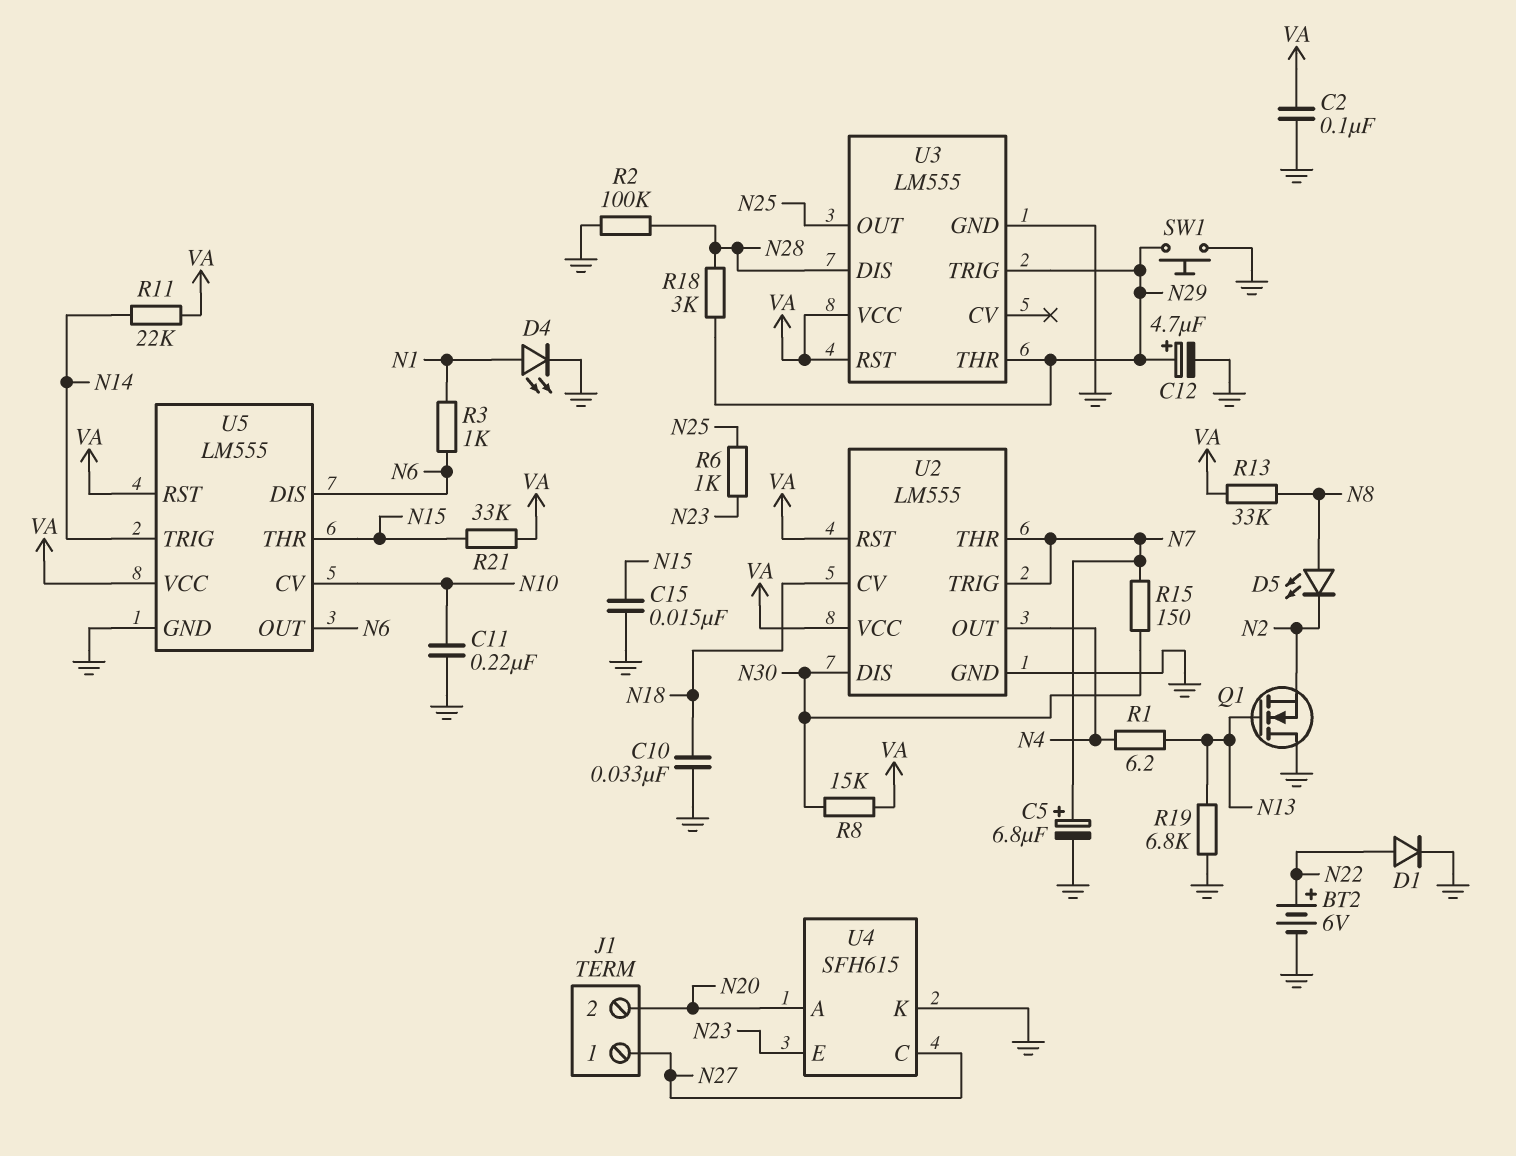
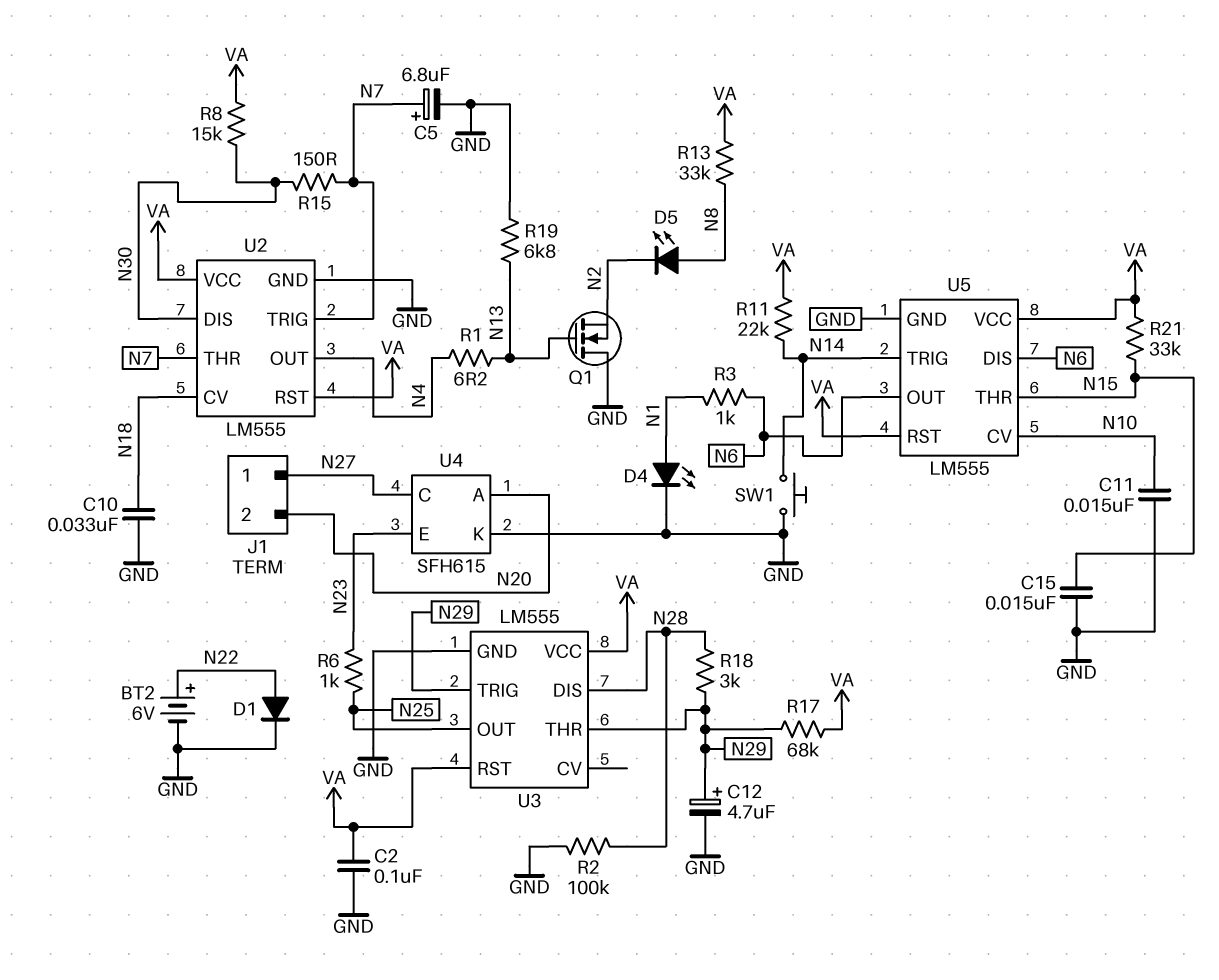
C11: 220nF (GND, N10) -> 15nF (GND, N10)
R17: none -> 68k (N29, VA)
SW1: button (GND, N29) -> button (GND, N14)

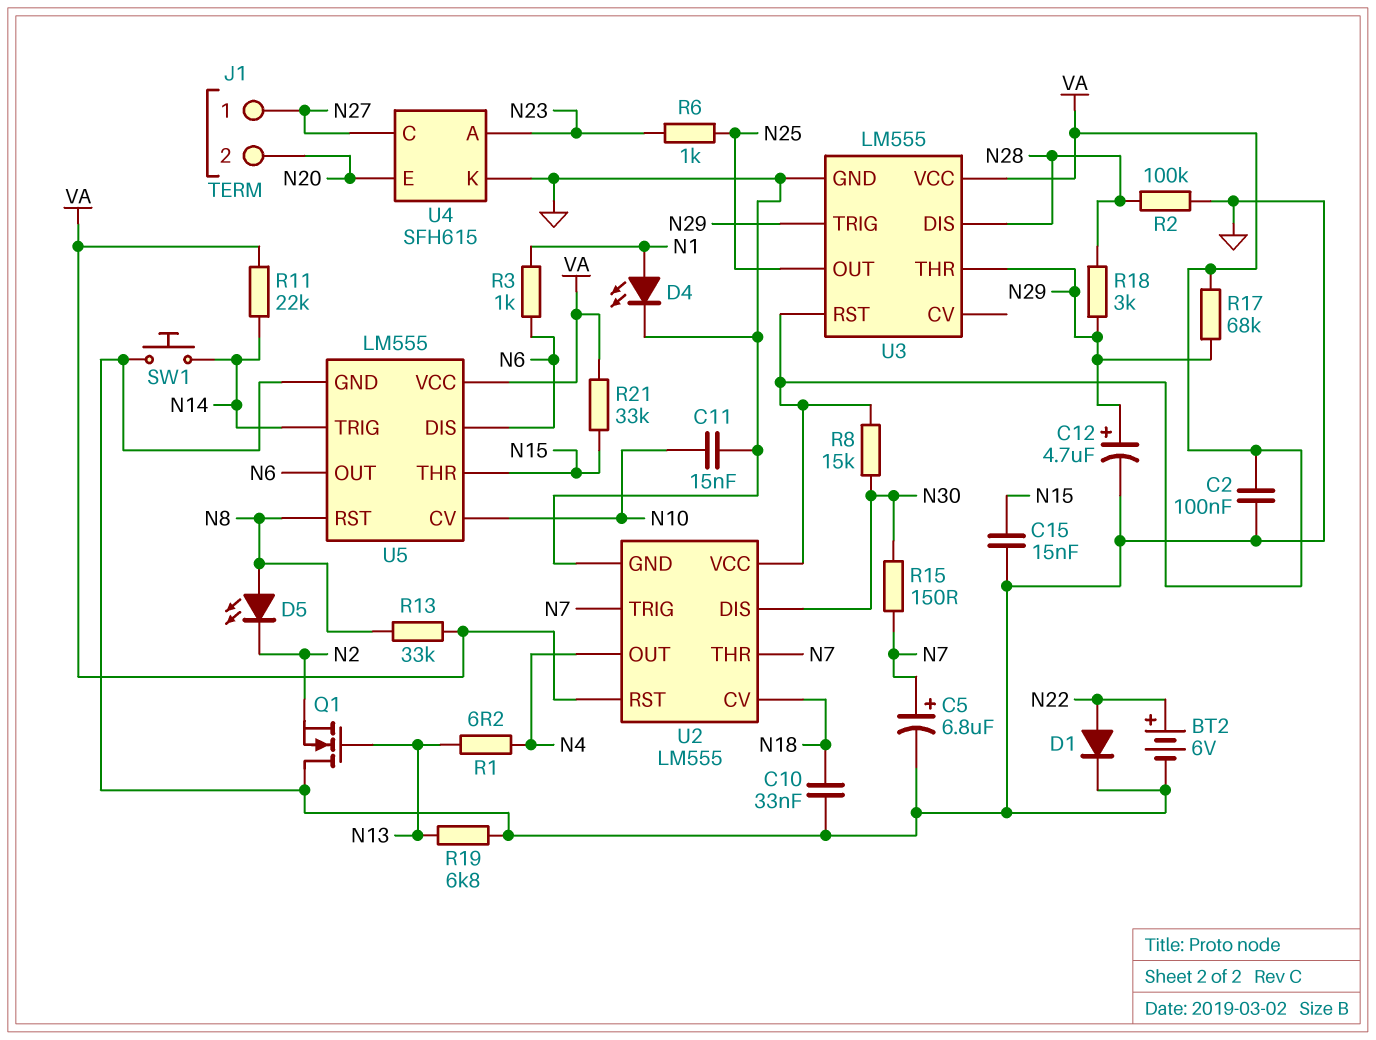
U4 pin A: N20 -> N23
U4 pin E: N23 -> N20
U5 pin RST: VA -> N8

